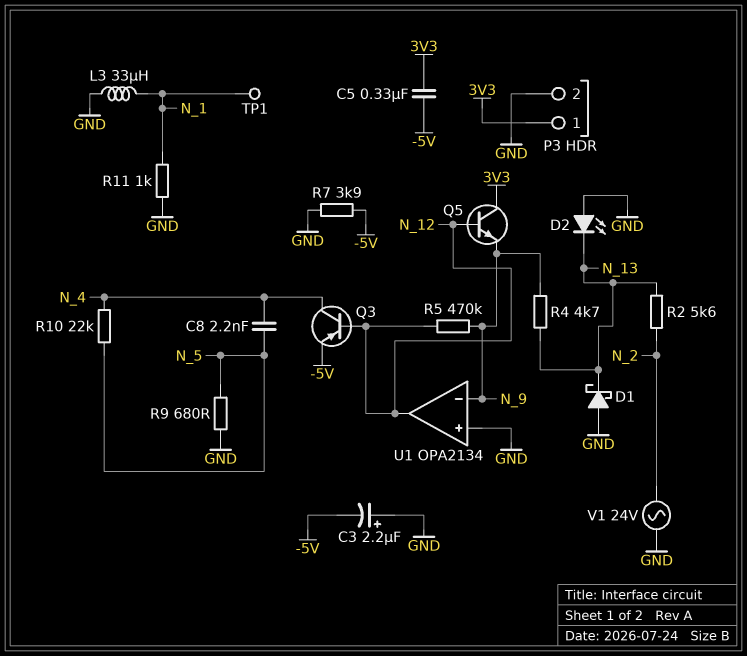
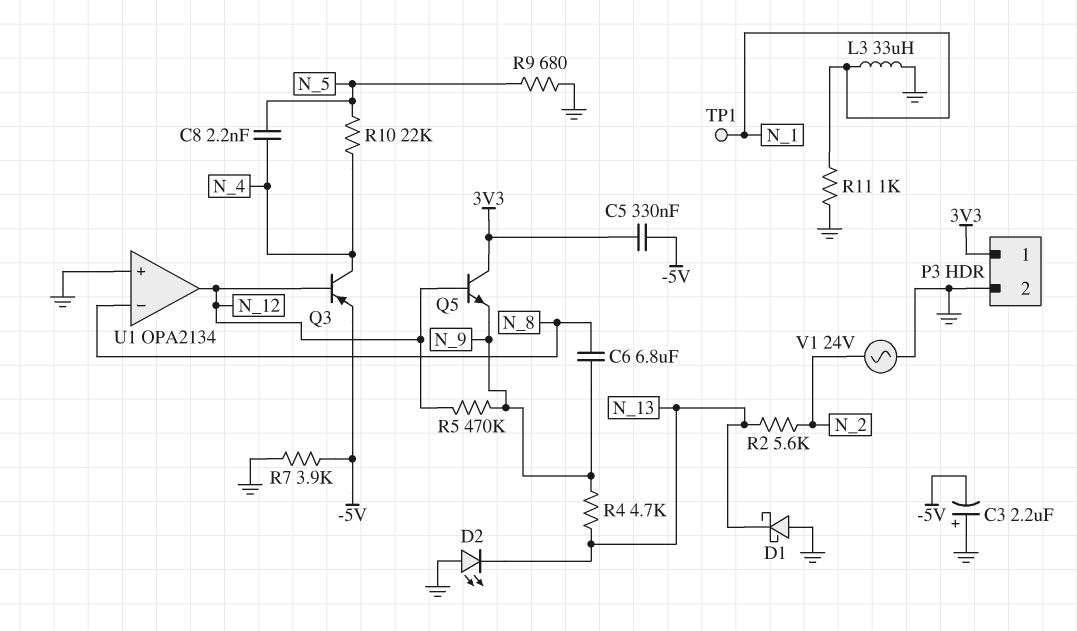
C6: none -> 6.8uF (N_8, N_9)
U1 pin in-: N_9 -> N_8

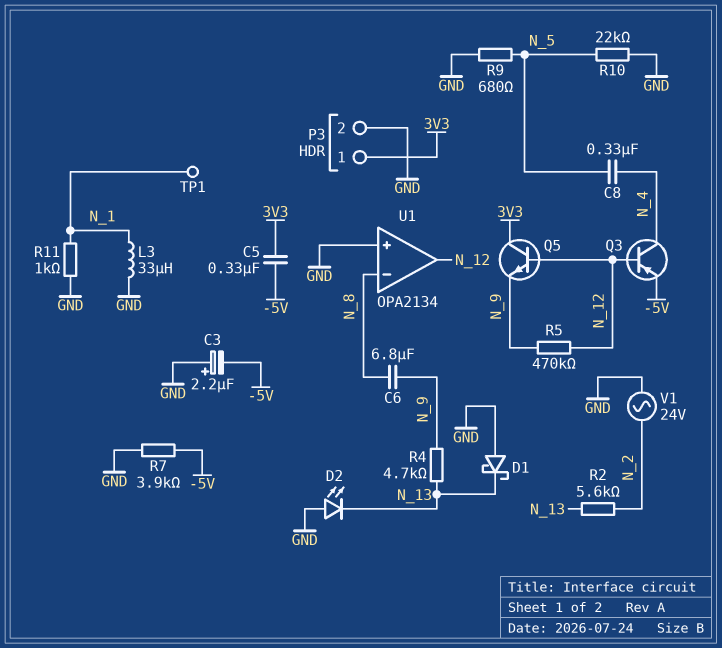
C8: 2.2nF (N_4, N_5) -> 330nF (N_4, N_5)
R10: 22k (N_4, N_5) -> 22k (GND, N_5)

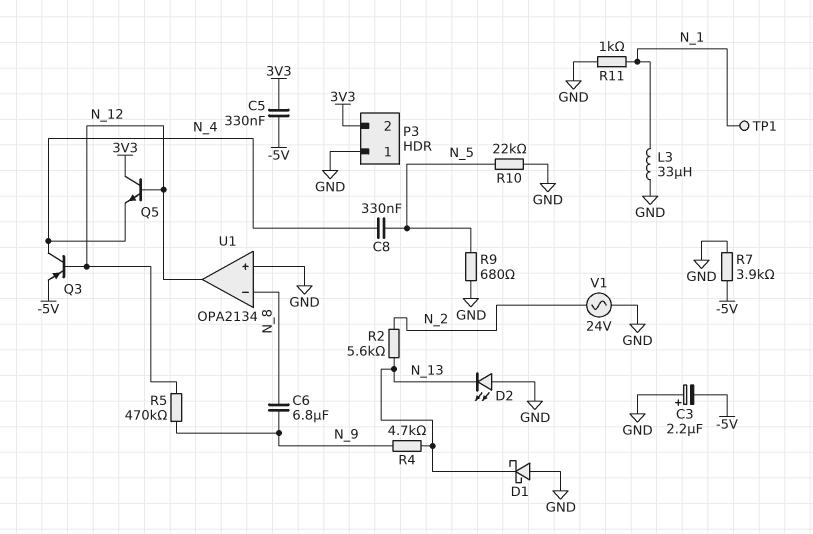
P3 pin 1: 3V3 -> GND
P3 pin 2: GND -> 3V3
Q5: NPN (B N_12, C 3V3, E N_9) -> NPN (B N_12, C 3V3, E N_4)

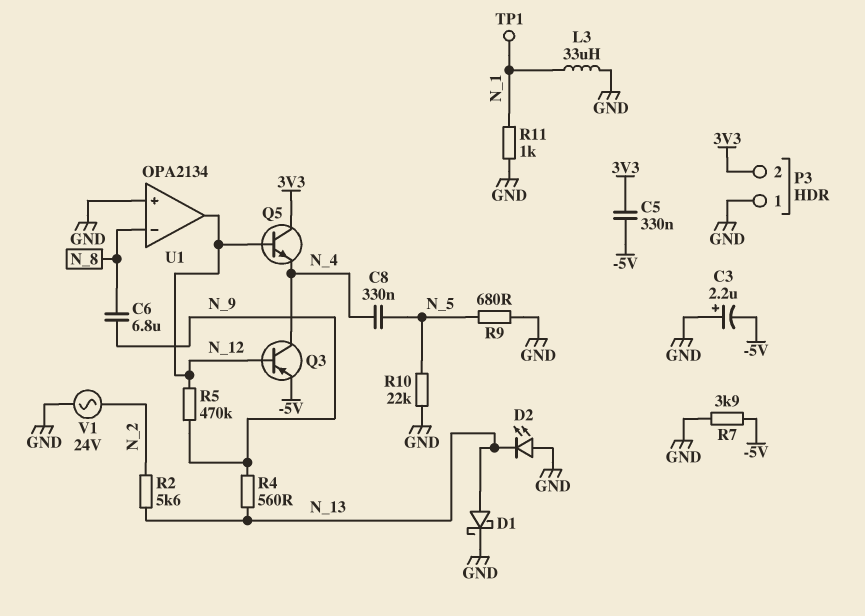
D1: schottky (A GND, K N_13) -> schottky (A N_13, K GND)
R4: 4.7k (N_9, N_13) -> 560 (N_9, N_13)

